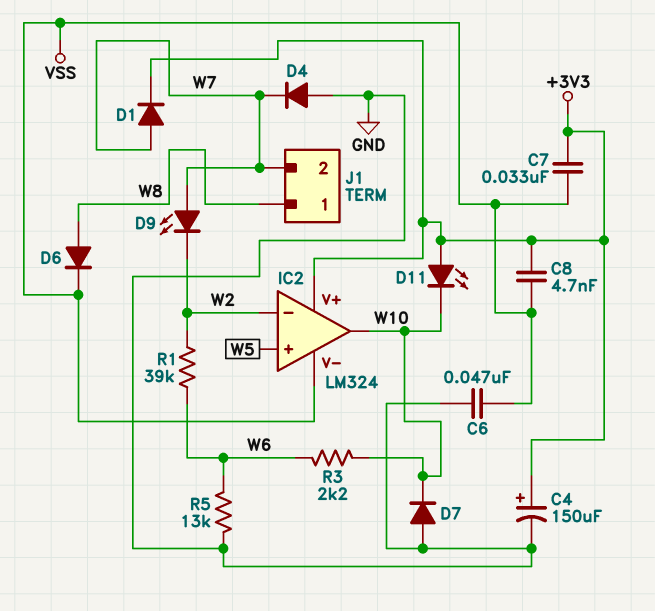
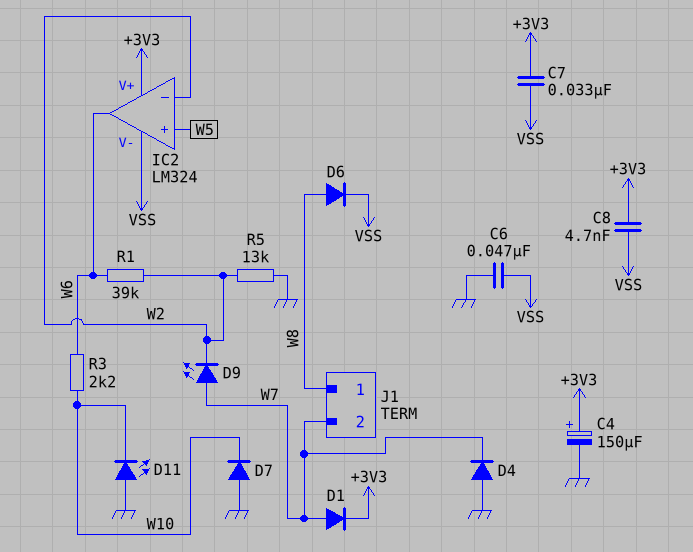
D11: LED (A +3V3, K W10) -> LED (A GND, K W10)
IC2 pin out: W10 -> W6
R5: 13k (GND, W6) -> 13k (GND, W2)

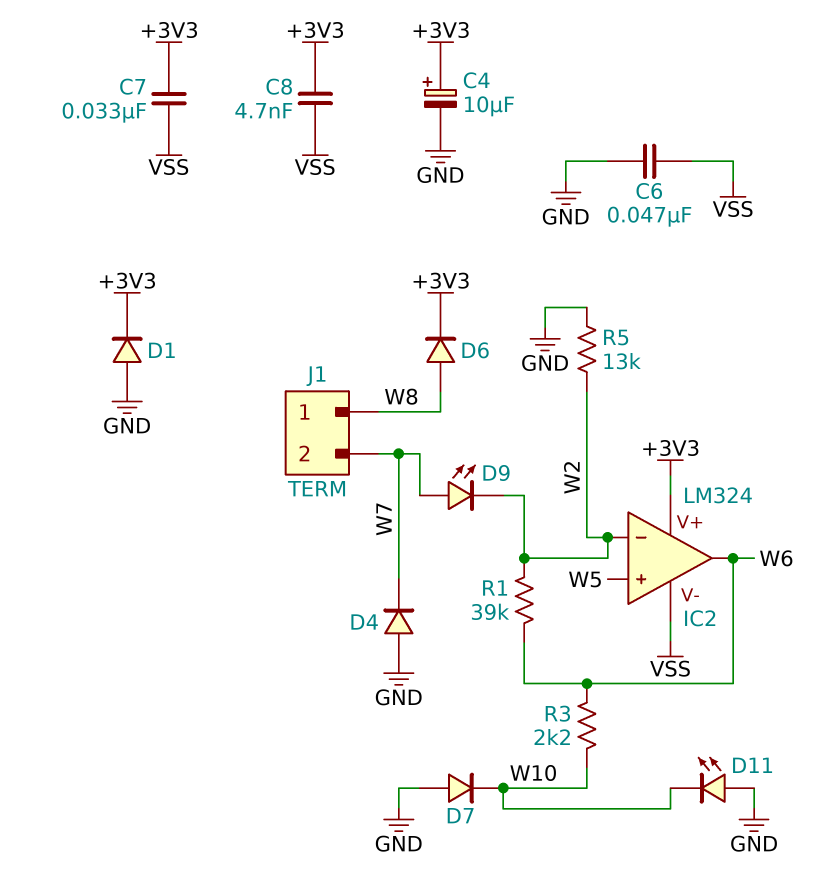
C4: 150uF (plus +3V3, minus GND) -> 10uF (plus +3V3, minus GND)
D1: diode (A W7, K +3V3) -> diode (A GND, K +3V3)
D6: diode (A W8, K VSS) -> diode (A W8, K +3V3)

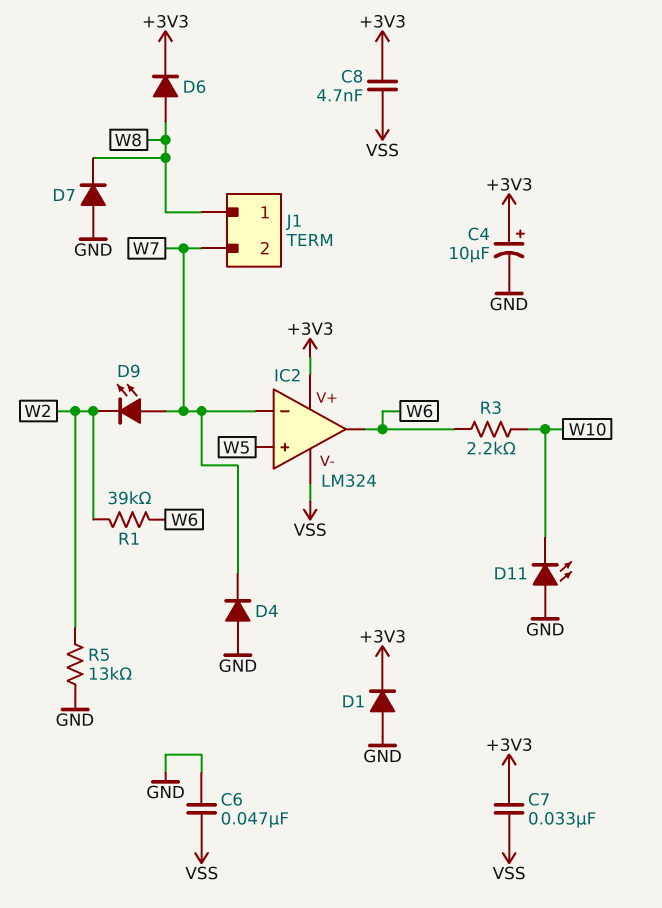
D7: diode (A GND, K W10) -> diode (A GND, K W8)
IC2 pin in-: W2 -> W7

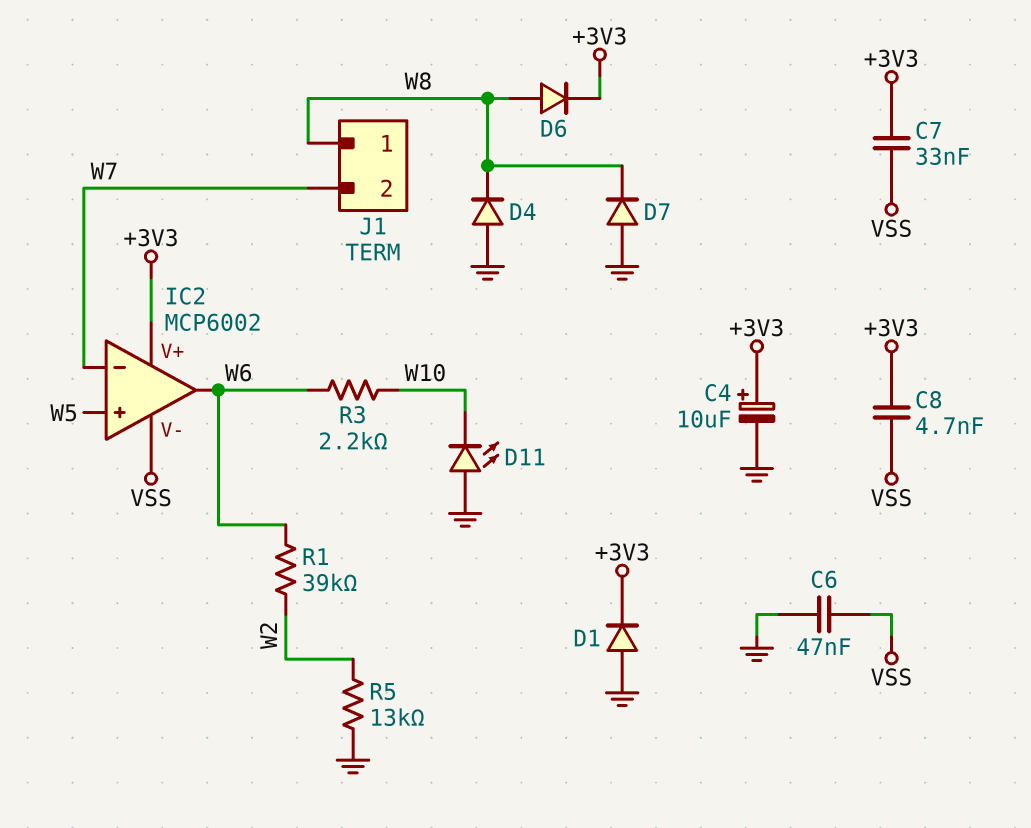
D4: diode (A GND, K W7) -> diode (A GND, K W8)
D9: LED (A W7, K W2) -> none
IC2: LM324 -> MCP6002

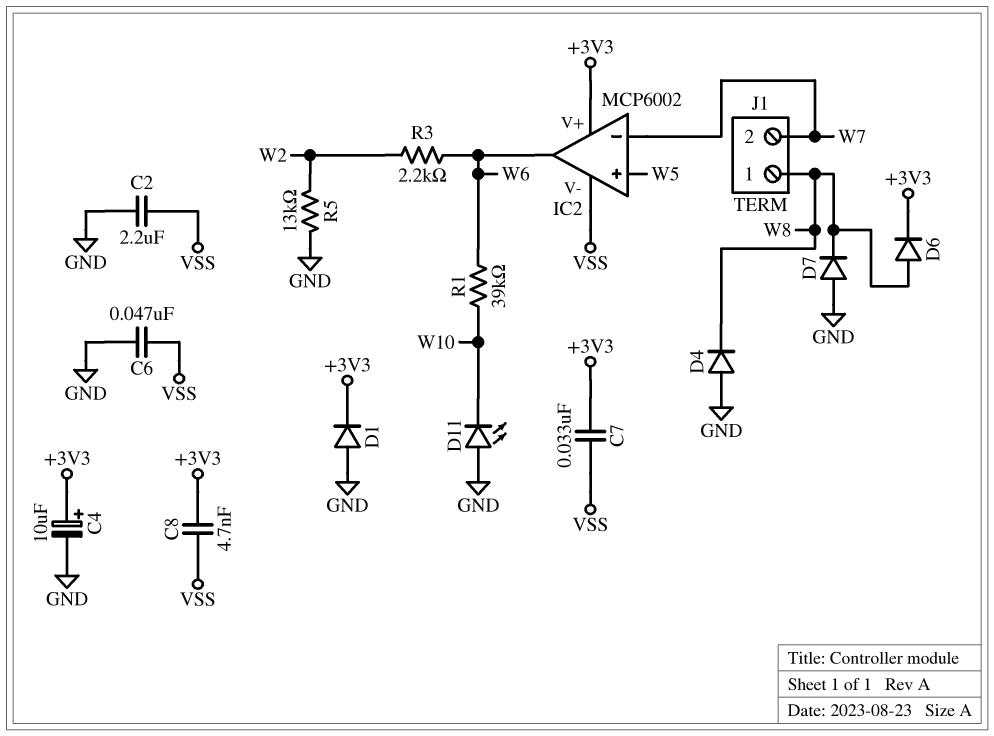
C2: none -> 2.2uF (GND, VSS)
R1: 39k (W2, W6) -> 39k (W6, W10)
R3: 2.2k (W6, W10) -> 2.2k (W2, W6)

